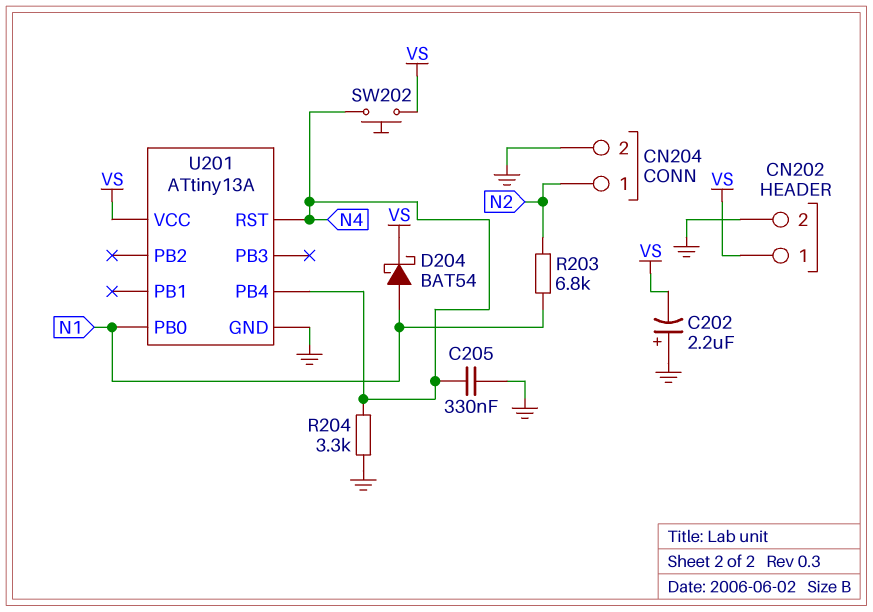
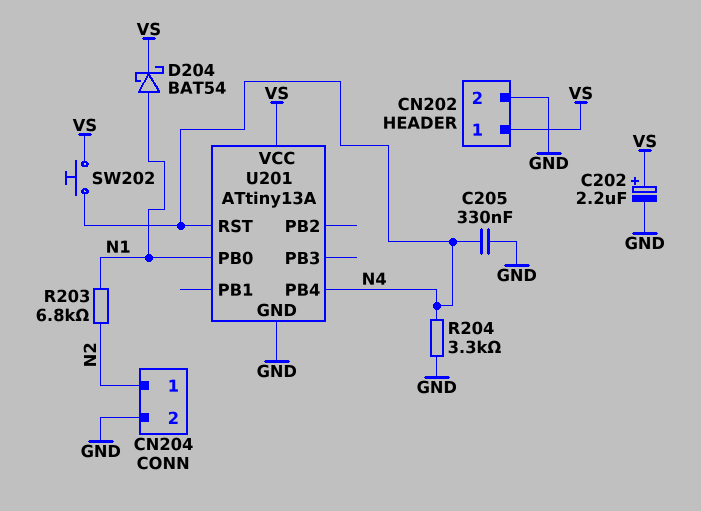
C202: 2.2uF (plus GND, minus VS) -> 2.2uF (plus VS, minus GND)

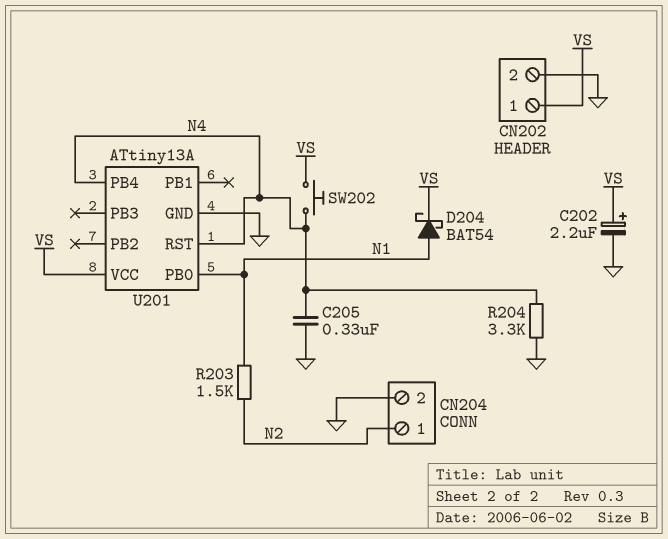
R203: 6.8k (N1, N2) -> 1.5k (N1, N2)

